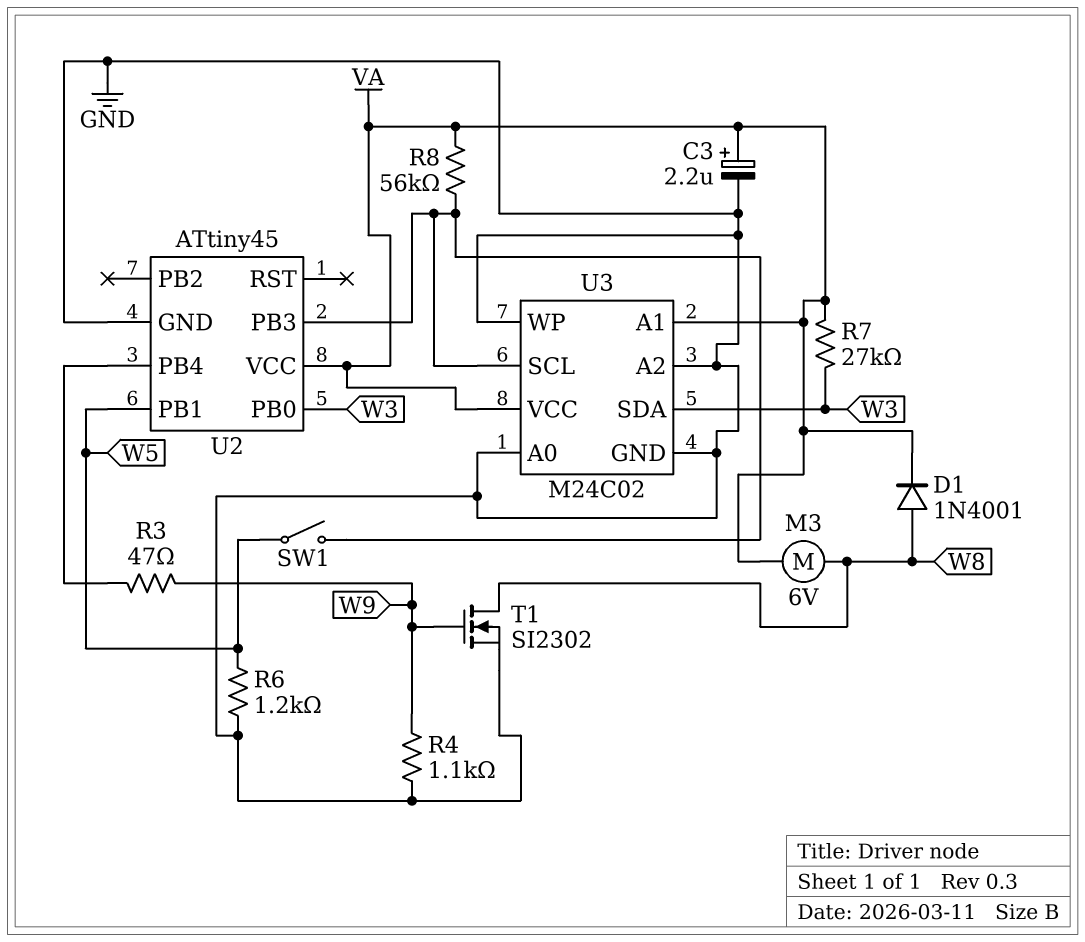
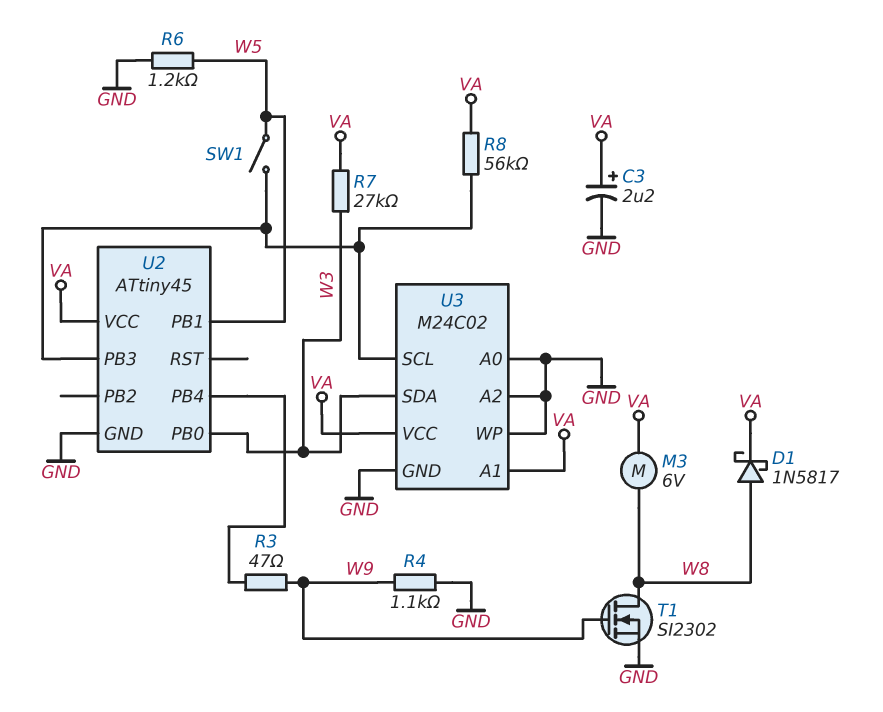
D1: diode 1N4001 (A W8, K VA) -> schottky 1N5817 (A W8, K VA)

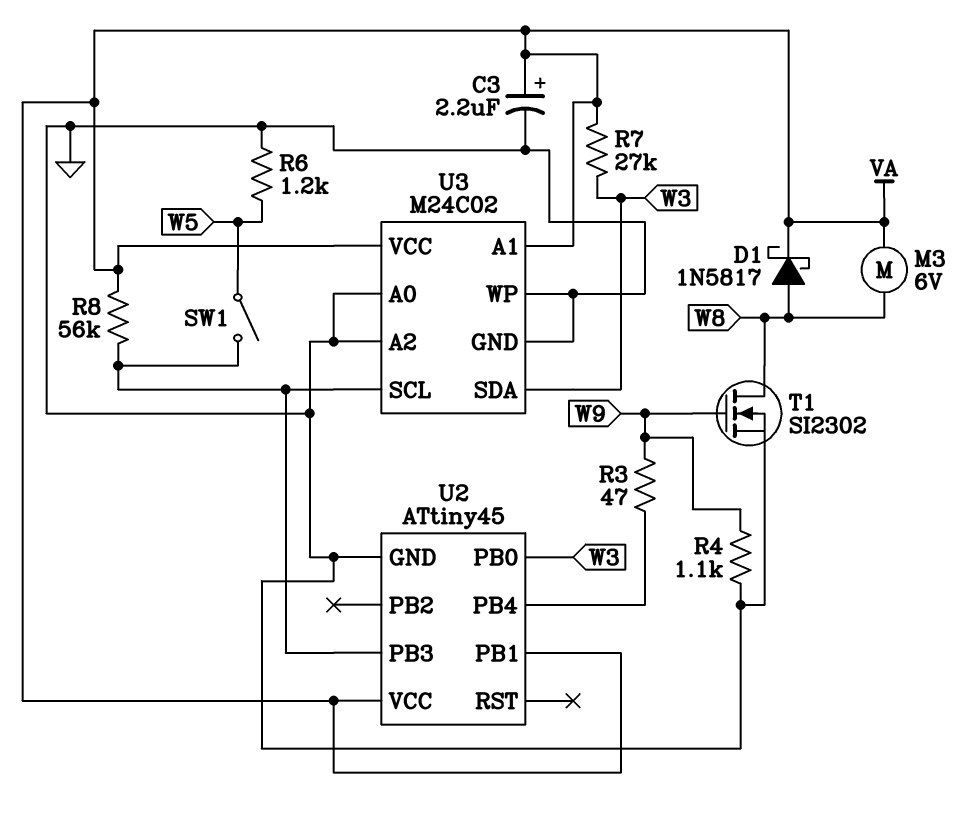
U2 pin PB1: W5 -> VA

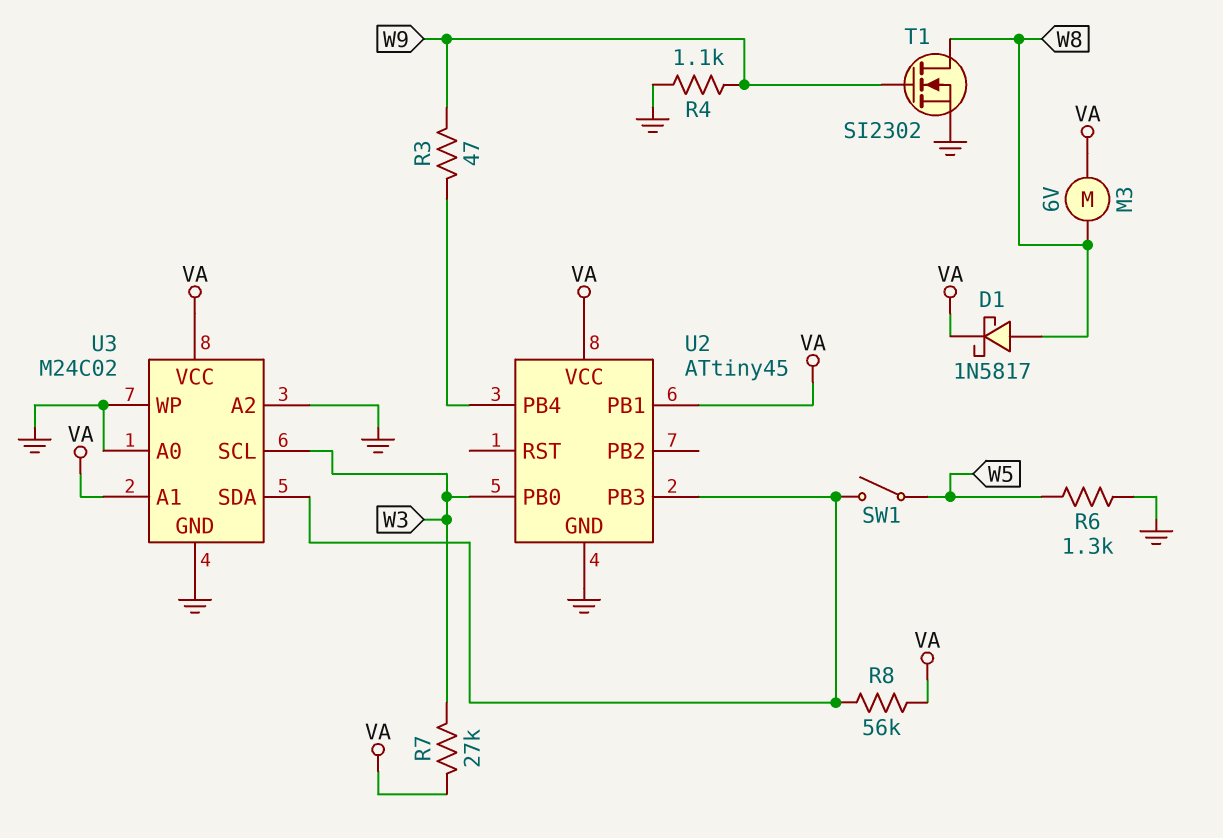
C3: 2.2uF (plus VA, minus GND) -> none
R6: 1.2k (GND, W5) -> 1.3k (GND, W5)
U3 pin SCL: U2/PB3 -> W3
U3 pin SDA: W3 -> U2/PB3

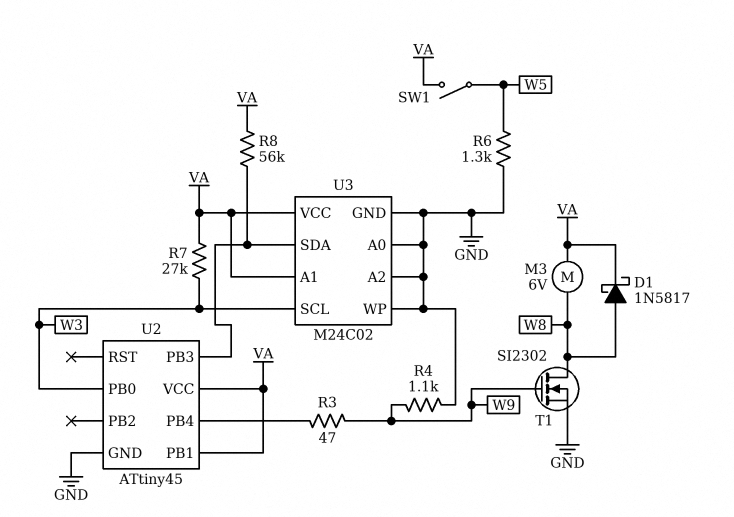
SW1: switch (U2/PB3, W5) -> switch (VA, W5)

